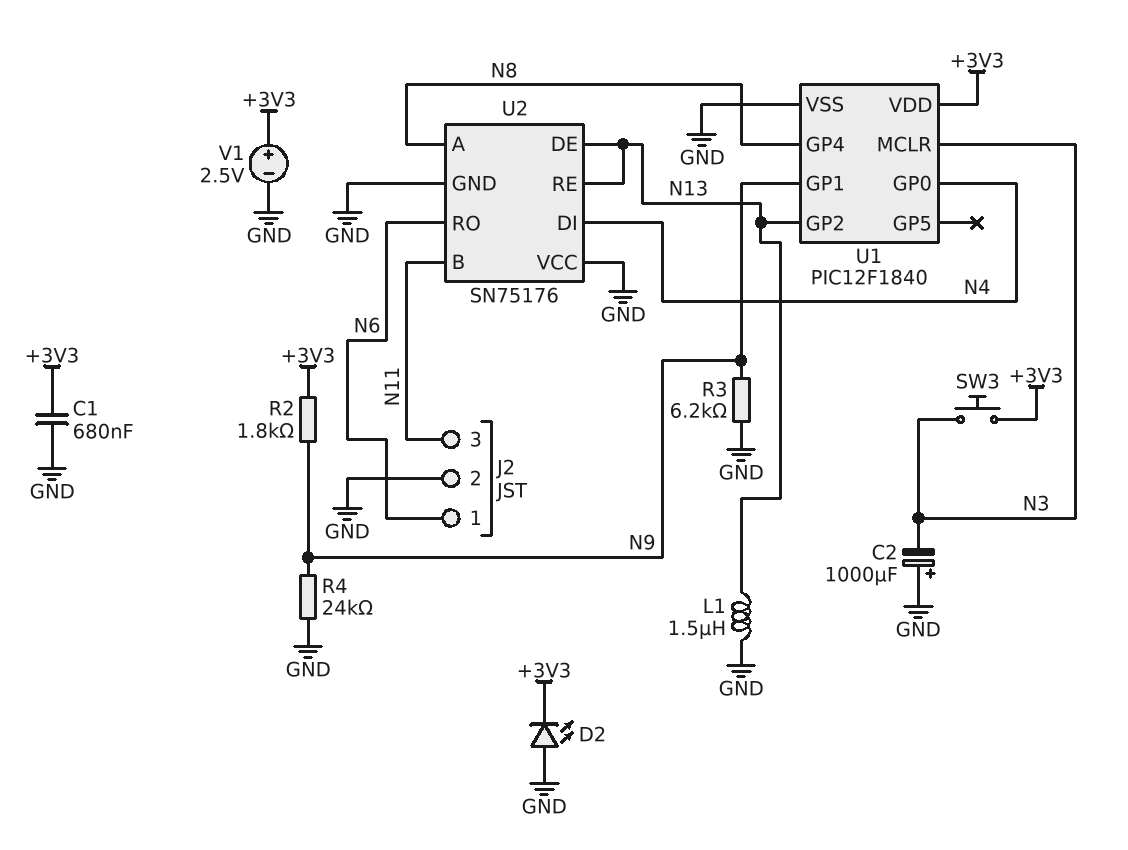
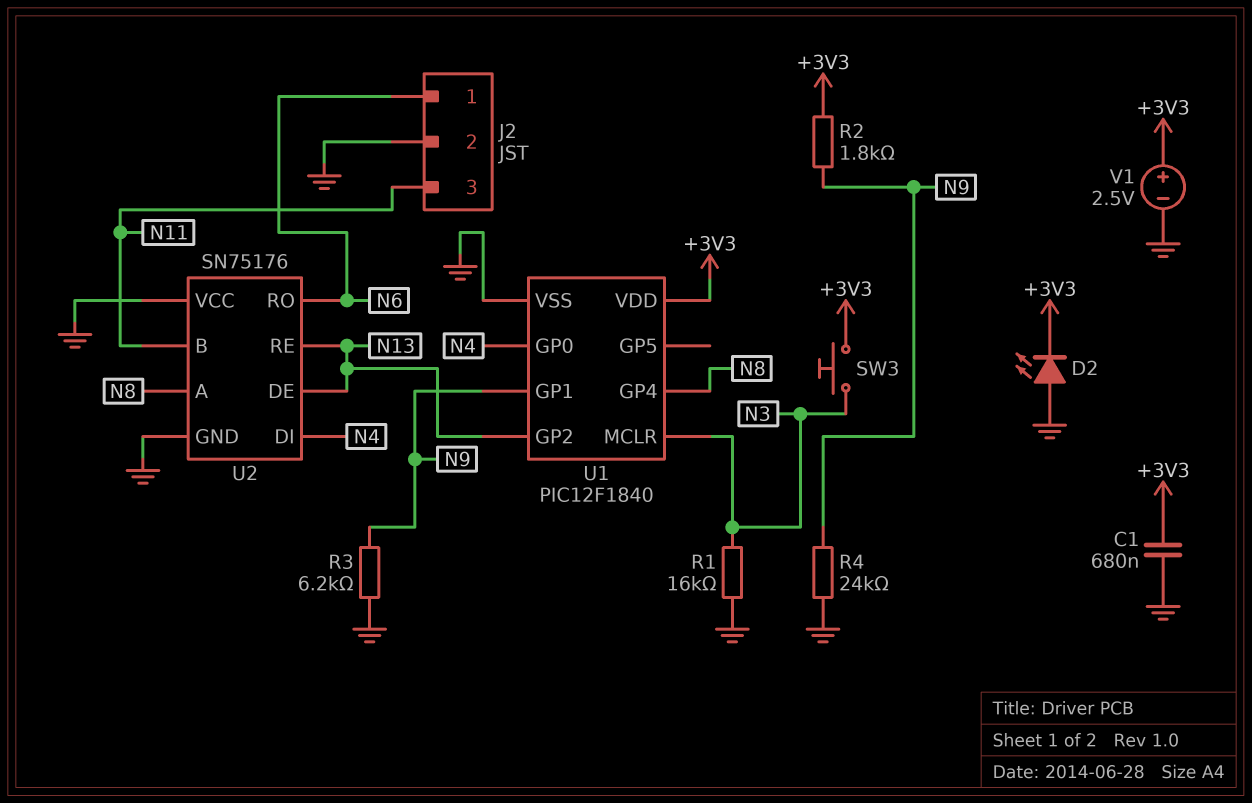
C2: 1000uF (plus GND, minus N3) -> none
L1: 1.5uH (GND, N13) -> none
R1: none -> 16k (GND, N3)

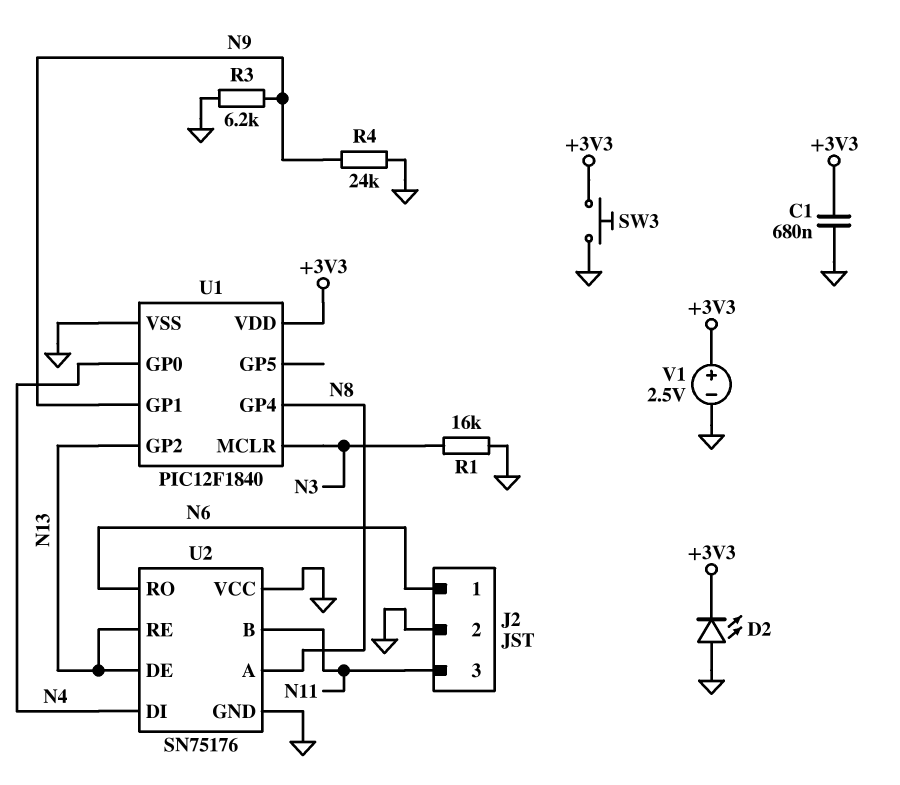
R2: 1.8k (+3V3, N9) -> none
SW3: button (+3V3, N3) -> button (+3V3, GND)

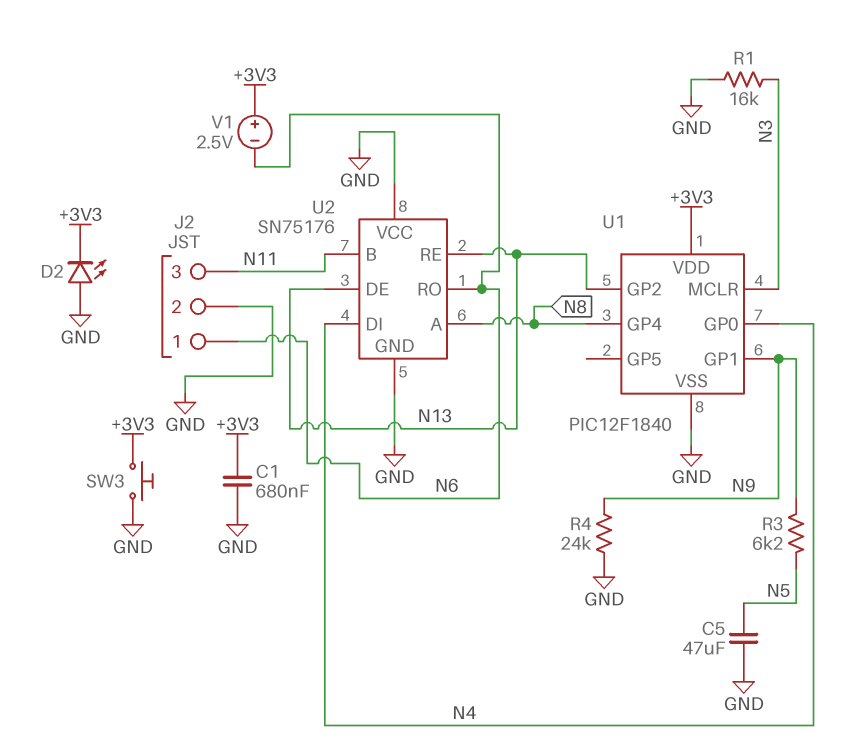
C5: none -> 47uF (GND, N5)
R3: 6.2k (GND, N9) -> 6.2k (N5, N9)
V1: 2.5V (plus +3V3, minus GND) -> 2.5V (plus +3V3, minus N6)

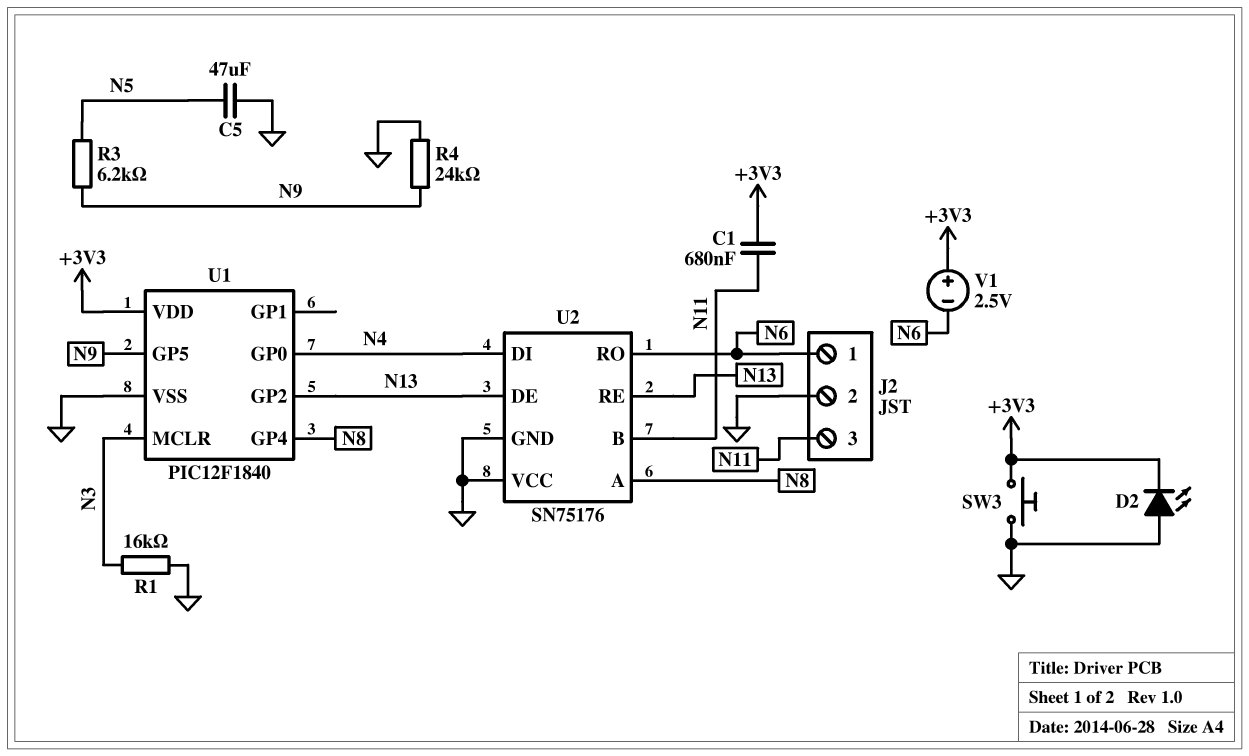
C1: 680nF (+3V3, GND) -> 680nF (+3V3, N11)
U1 pin GP1: N9 -> none
U1 pin GP5: none -> N9

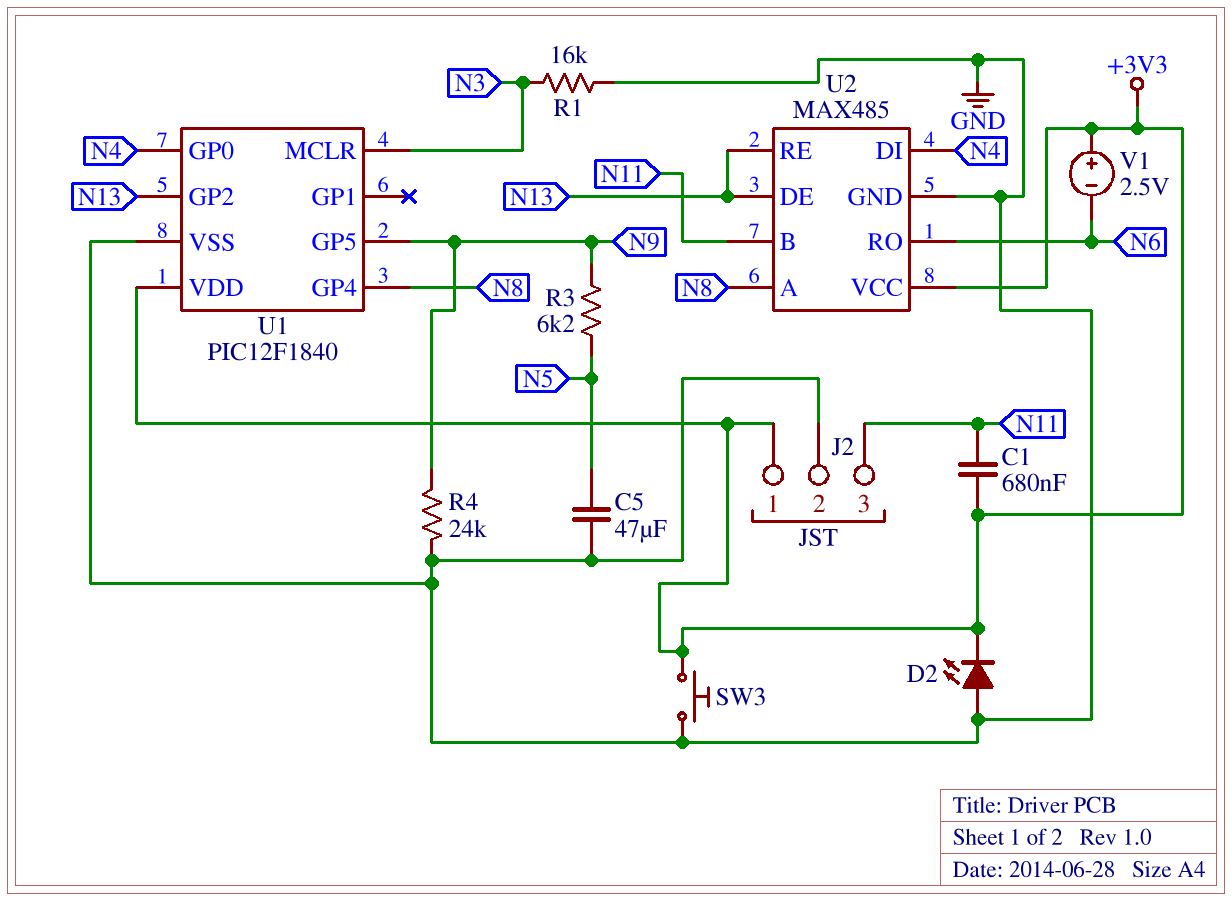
J2 pin 1: N6 -> +3V3
U2: SN75176 -> MAX485
U2 pin VCC: GND -> +3V3

